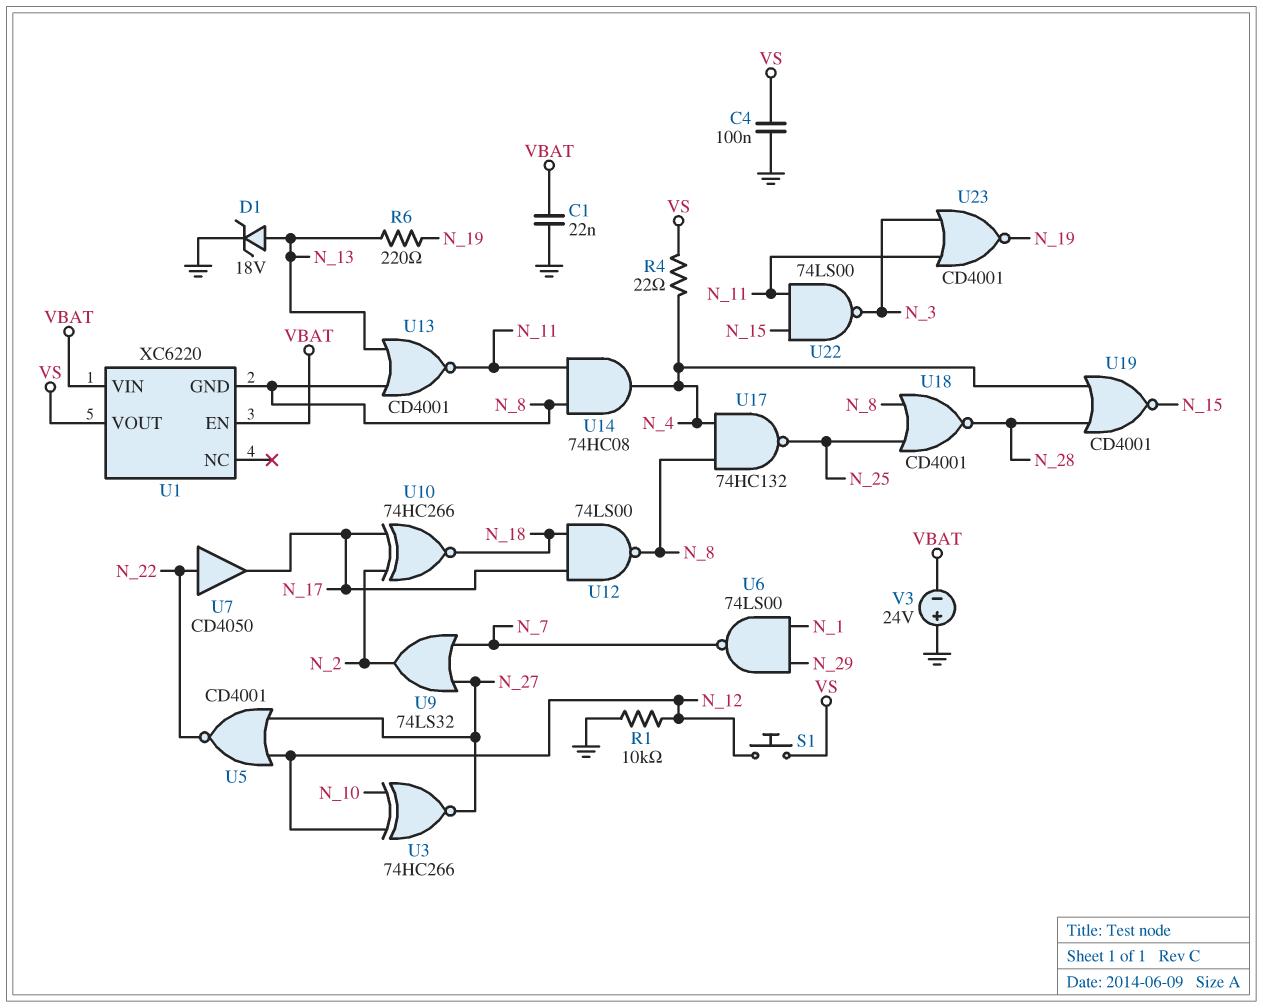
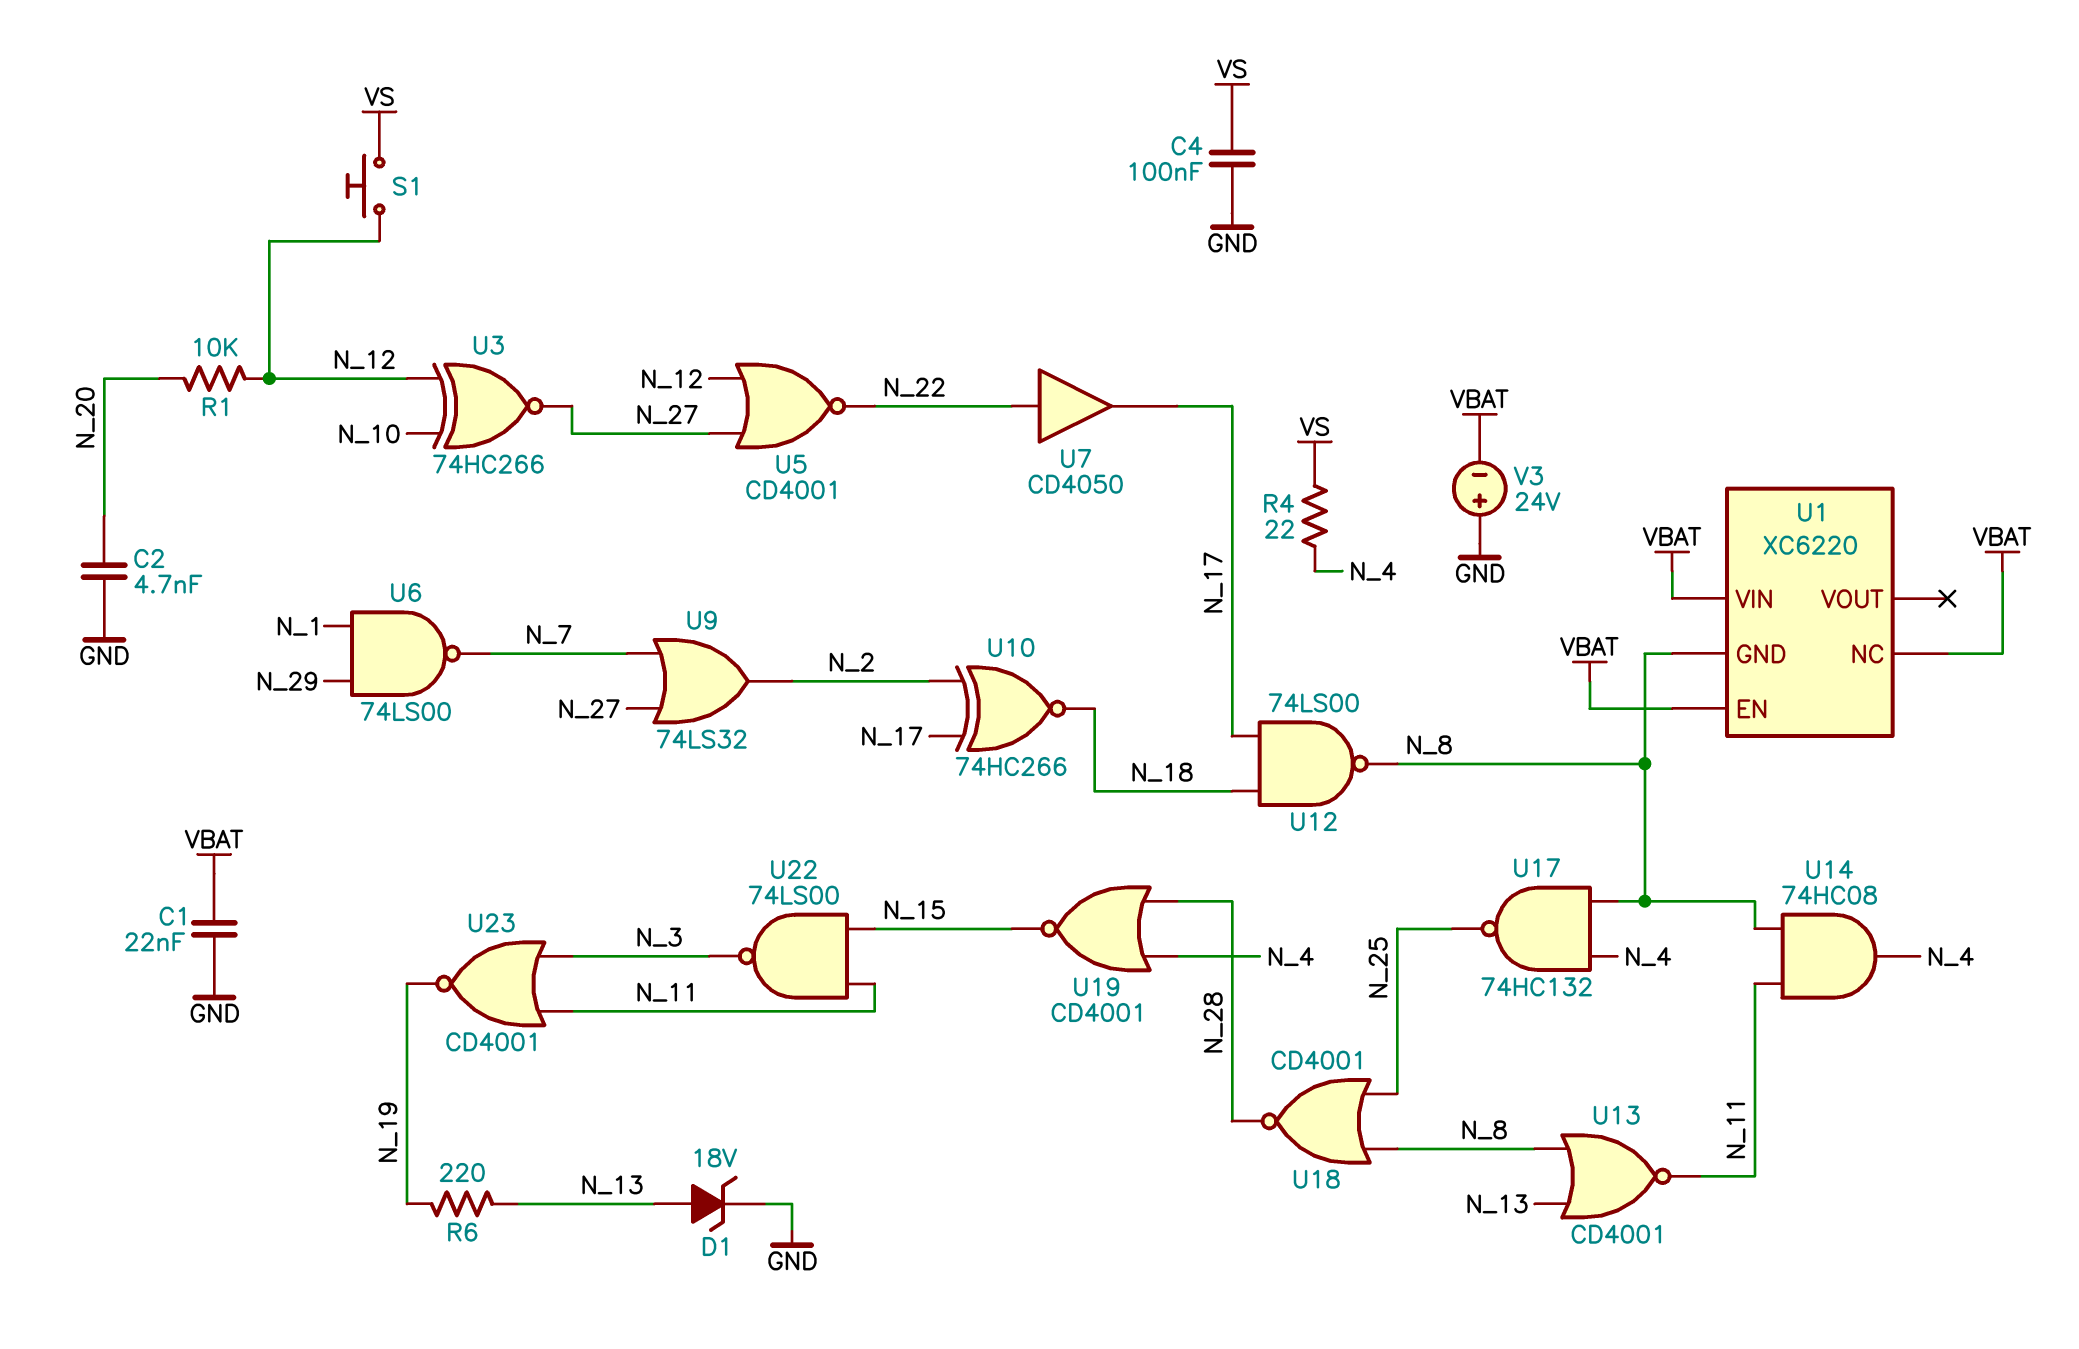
C2: none -> 4.7nF (GND, N_20)
R1: 10k (GND, N_12) -> 10k (N_12, N_20)
U1 pin NC: none -> VBAT
U1 pin VOUT: VS -> none

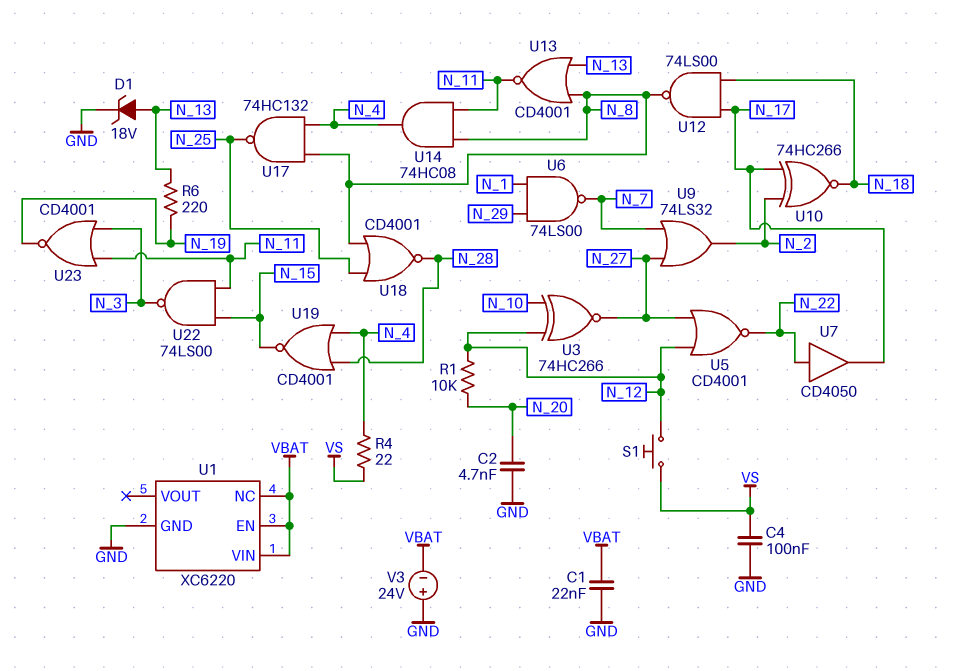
U1 pin GND: N_8 -> GND

